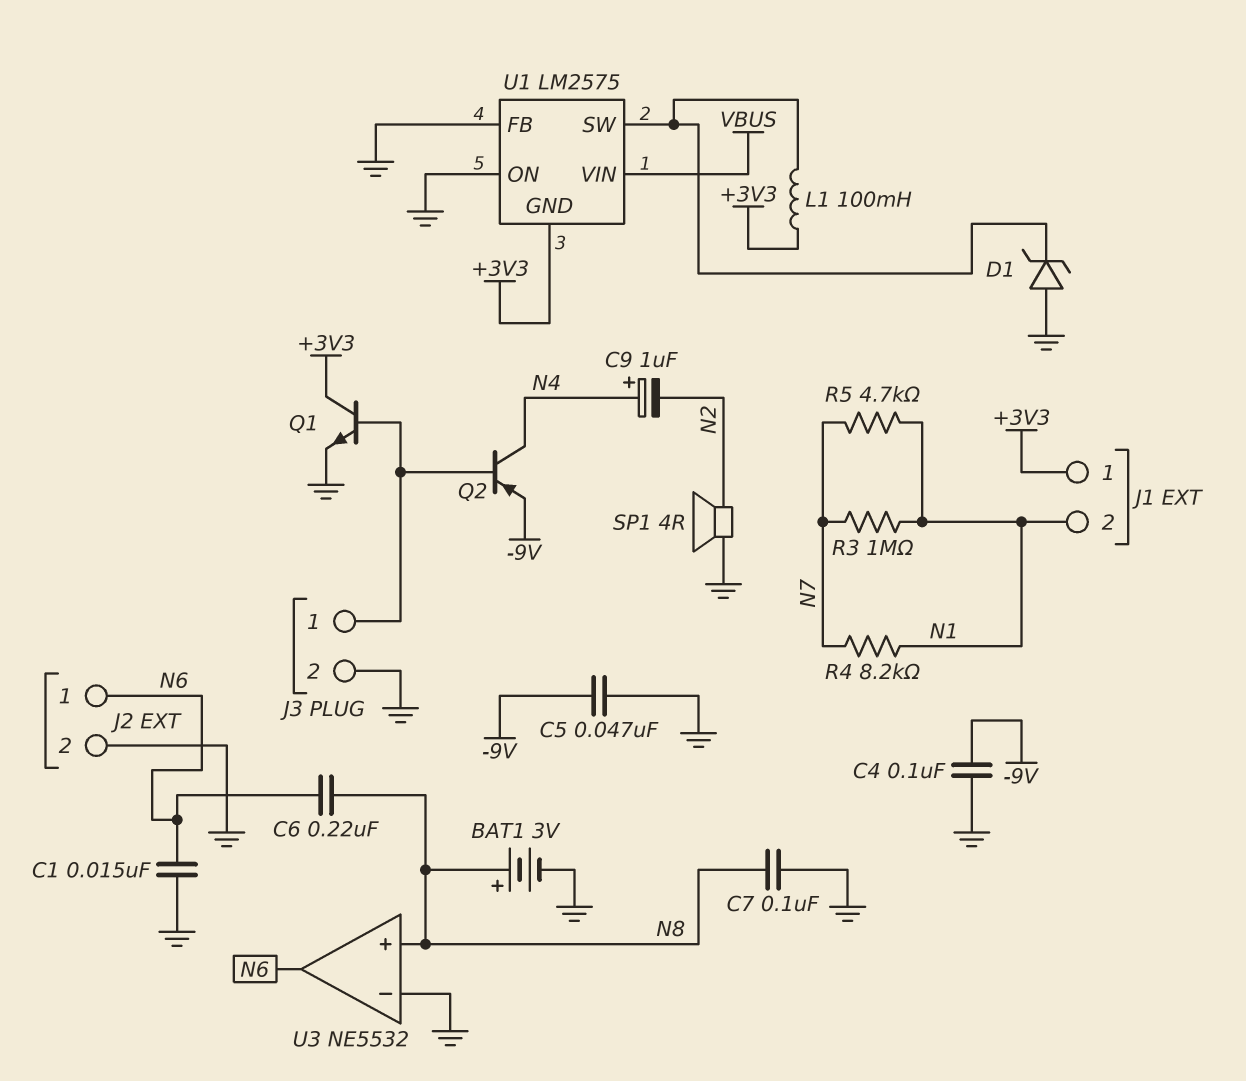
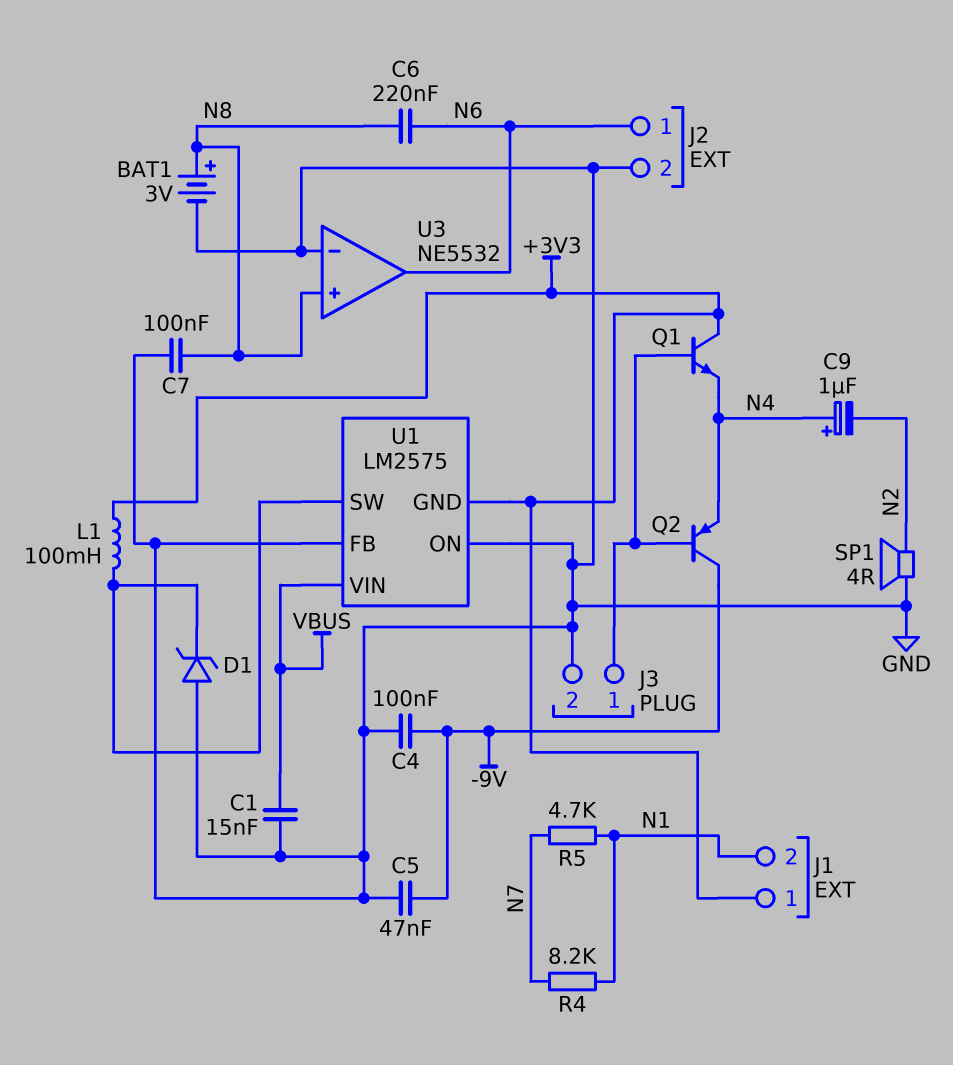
C1: 15nF (GND, N6) -> 15nF (GND, VBUS)
Q1: NPN (B J3/1, C +3V3, E GND) -> NPN (B J3/1, C +3V3, E N4)
Q2: PNP (B J3/1, C N4, E -9V) -> PNP (B J3/1, C -9V, E N4)
R3: 1M (N1, N7) -> none

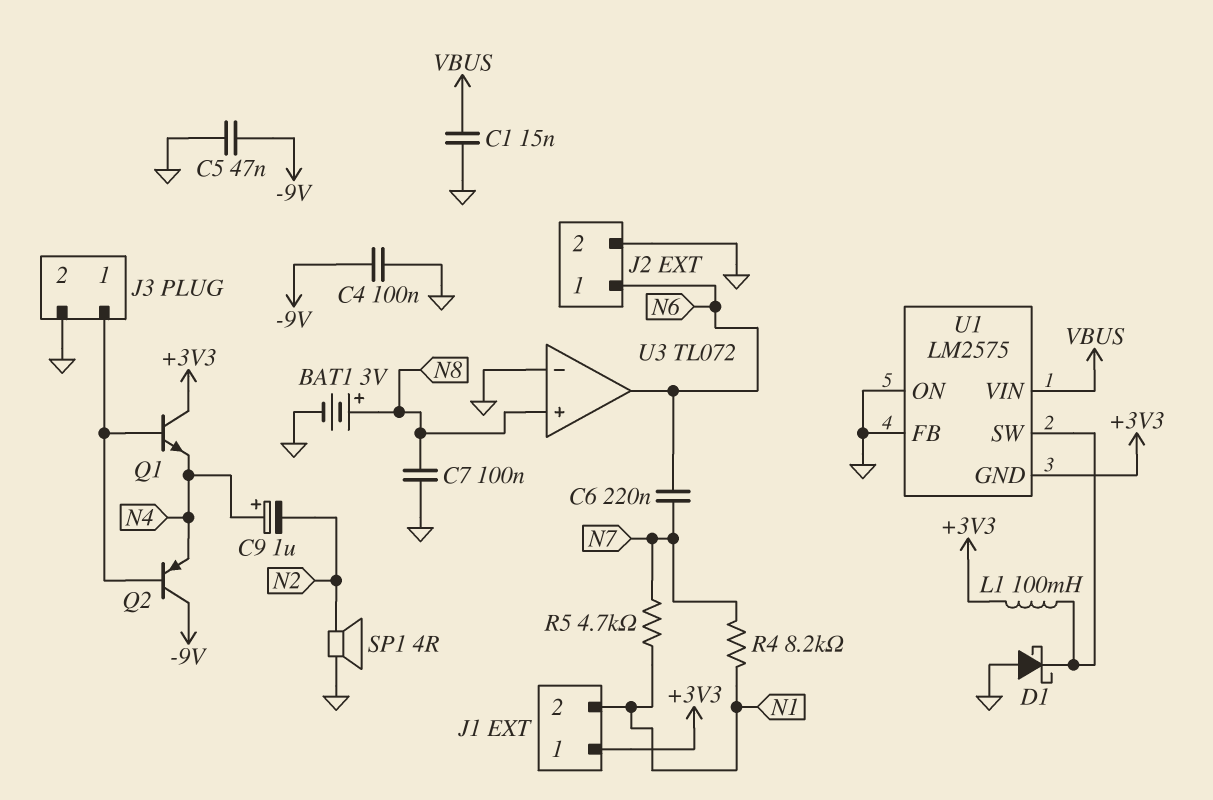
C6: 220nF (N6, N8) -> 220nF (N6, N7)
D1: zener (A GND, K U1/SW) -> schottky (A GND, K U1/SW)
U3: NE5532 -> TL072

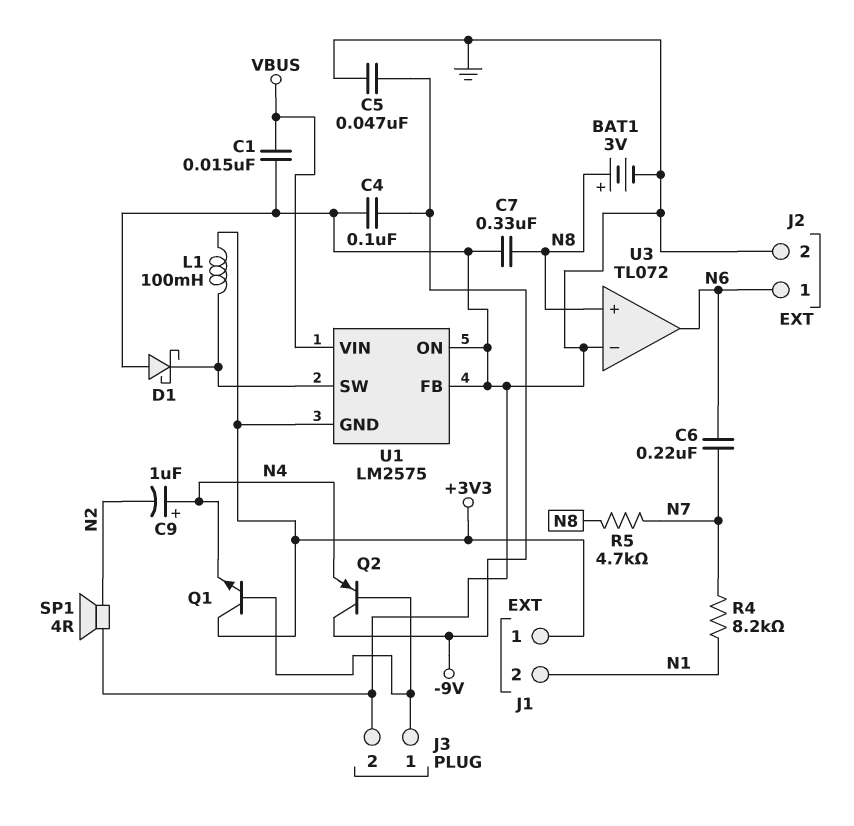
C7: 100nF (GND, N8) -> 330nF (GND, N8)
R5: 4.7k (N1, N7) -> 4.7k (N7, N8)

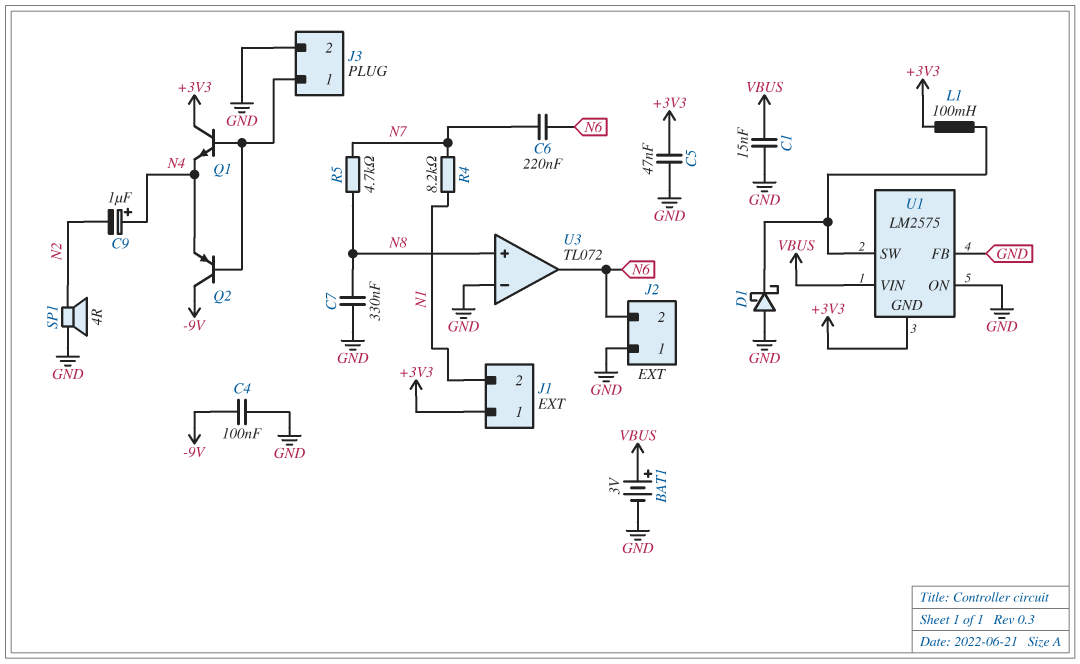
BAT1: 3V (plus N8, minus GND) -> 3V (plus VBUS, minus GND)
C5: 47nF (-9V, GND) -> 47nF (+3V3, GND)
J2 pin 1: N6 -> GND
J2 pin 2: GND -> N6

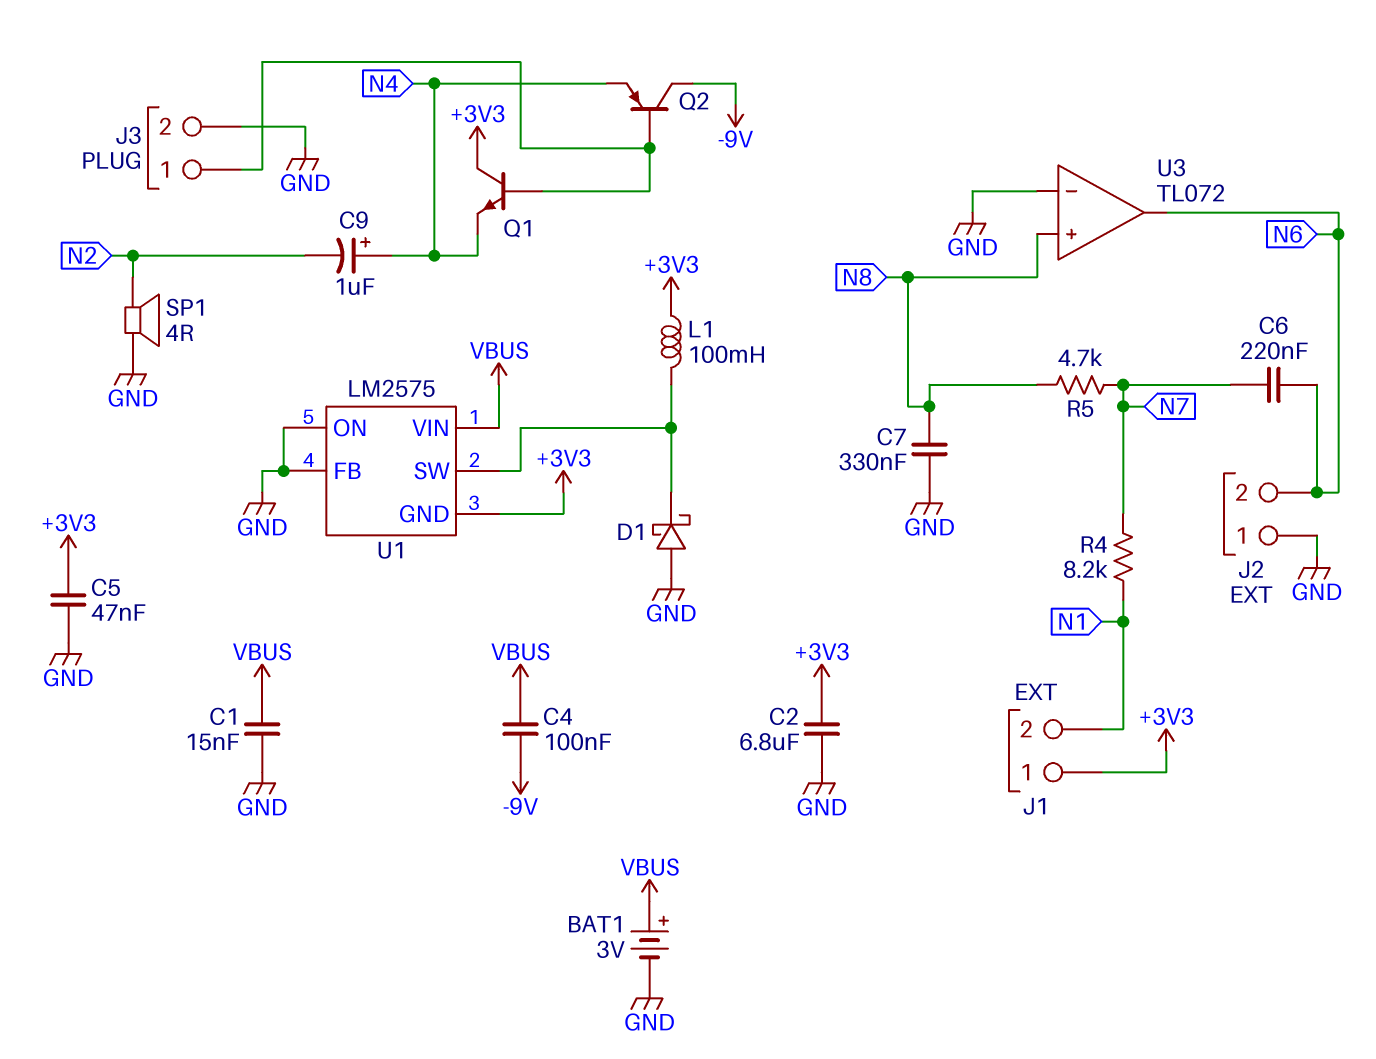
C2: none -> 6.8uF (+3V3, GND)
C4: 100nF (-9V, GND) -> 100nF (-9V, VBUS)

